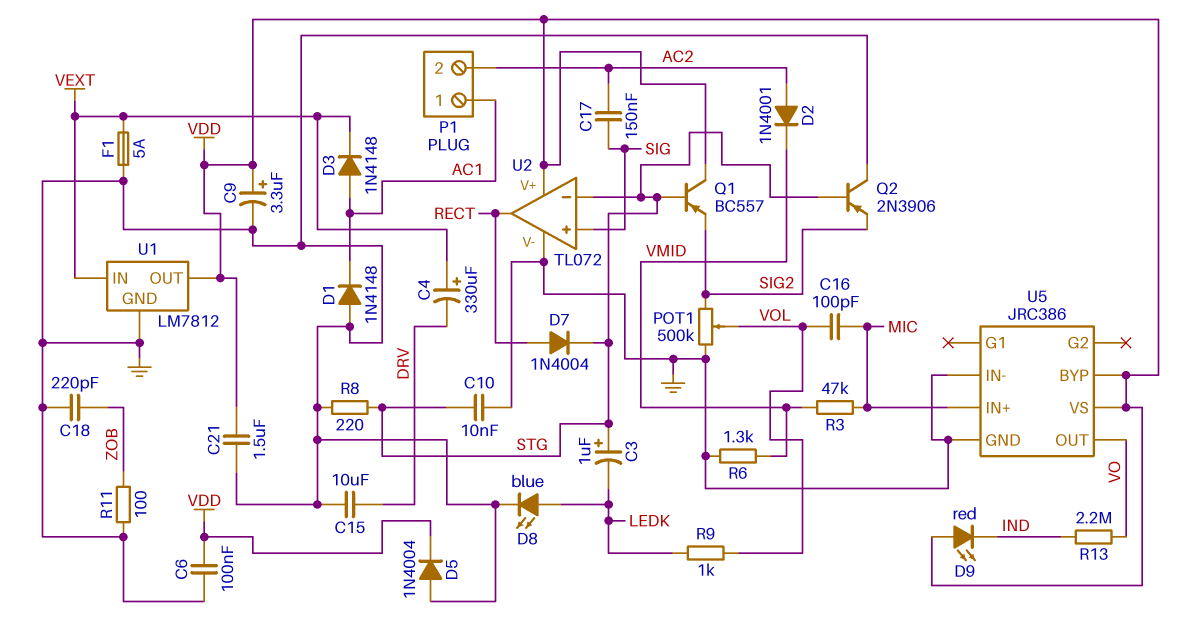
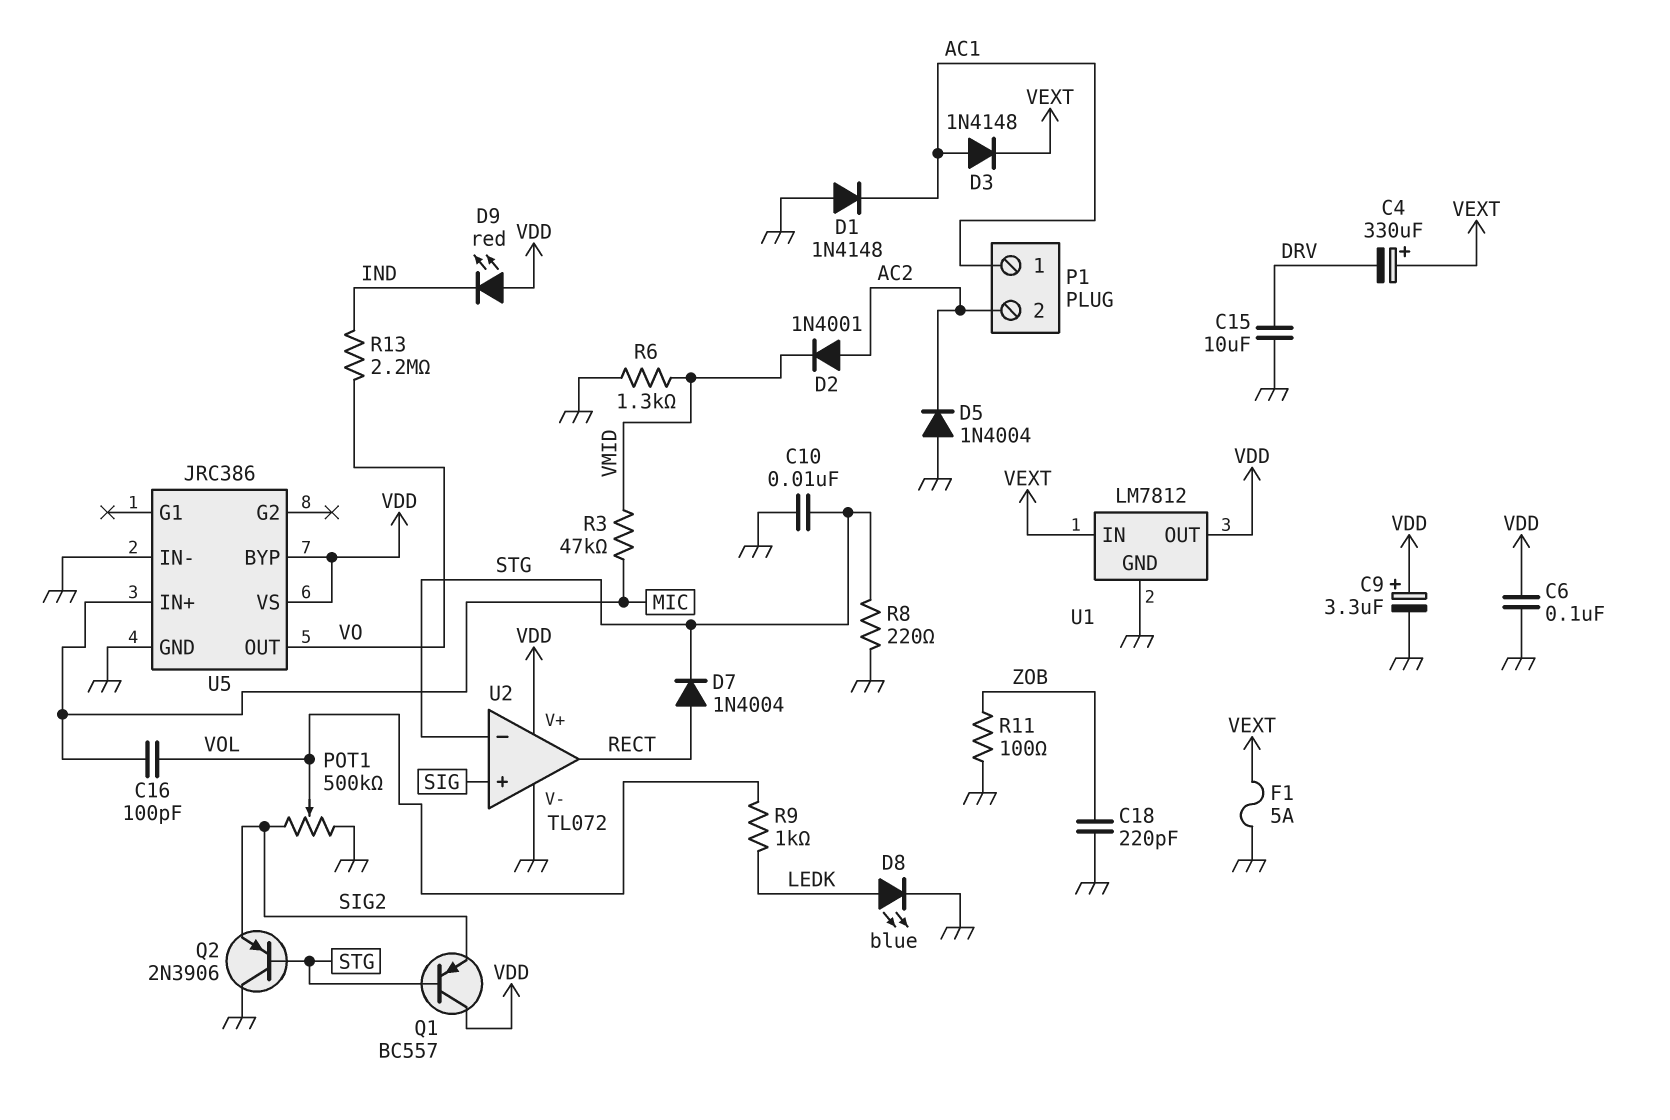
C3: 1uF (plus STG, minus LEDK) -> none
C17: 150nF (AC2, SIG) -> none
C21: 1.5uF (GND, VDD) -> none
D5: diode 1N4004 (A GND, K VDD) -> diode 1N4004 (A GND, K AC2)

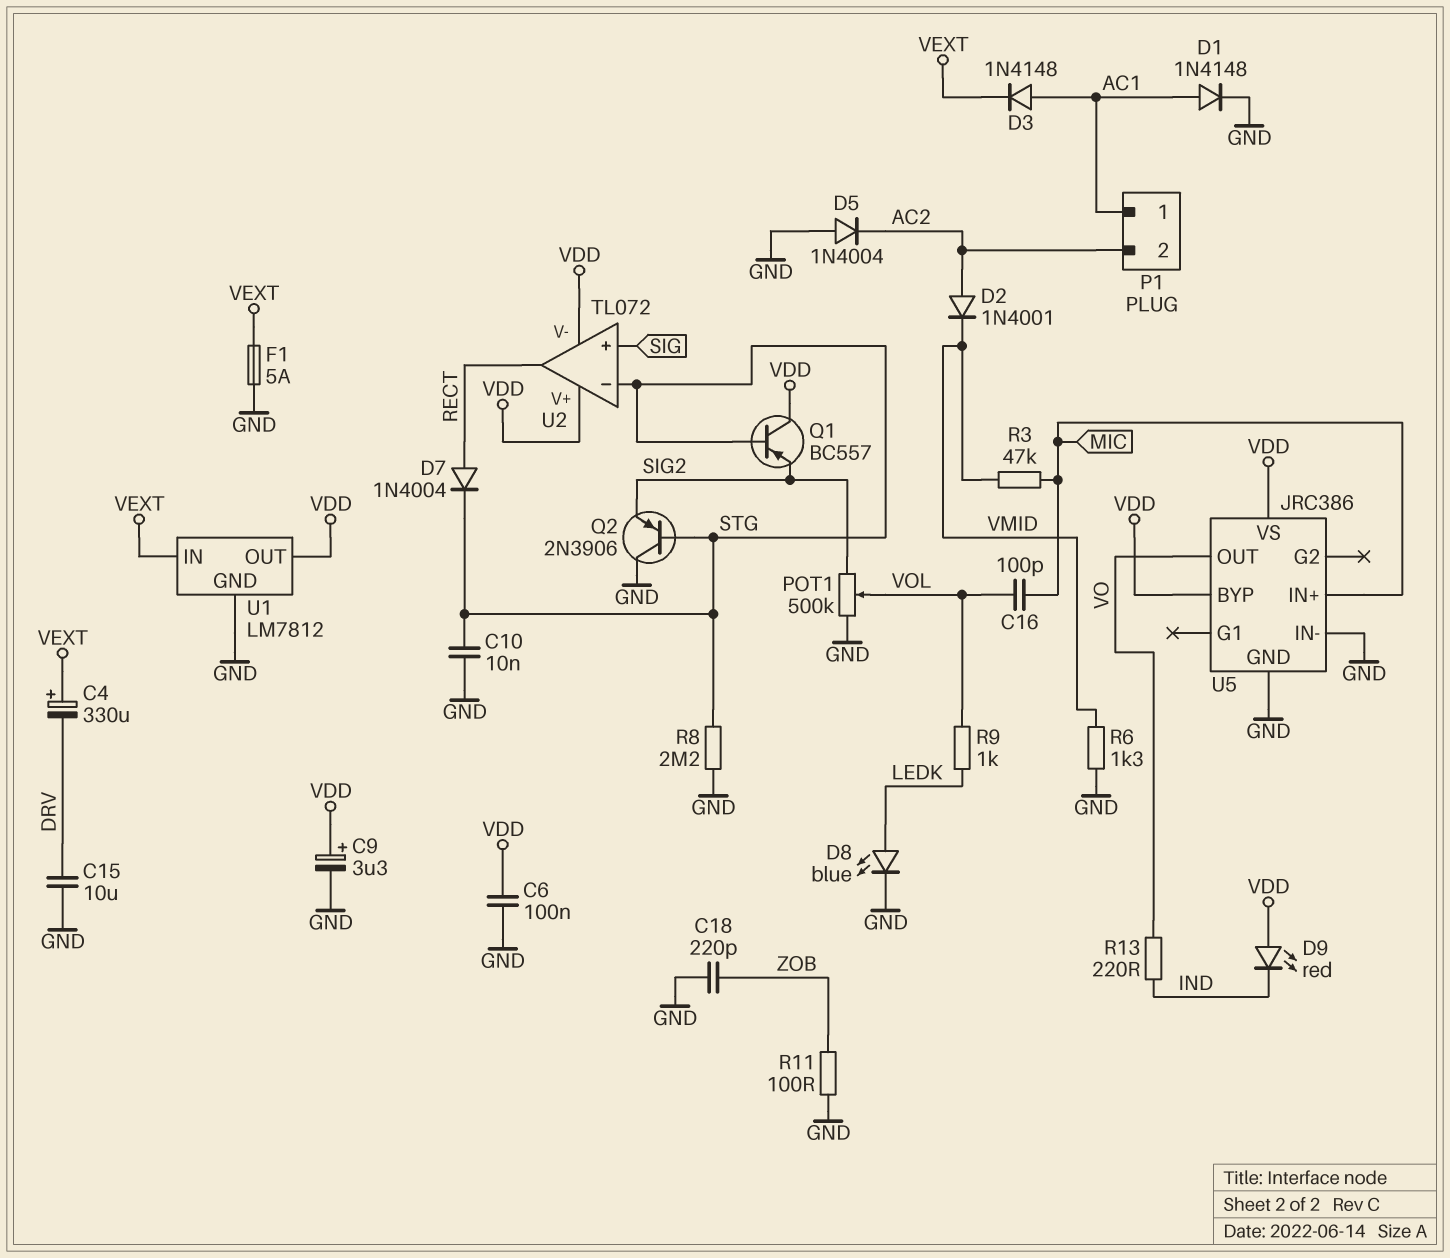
D1: diode 1N4148 (A GND, K AC1) -> diode 1N4148 (A AC1, K GND)
R8: 220 (GND, STG) -> 2.2M (GND, STG)
R13: 2.2M (IND, VO) -> 220 (IND, VO)
U2 pin V-: GND -> VDD

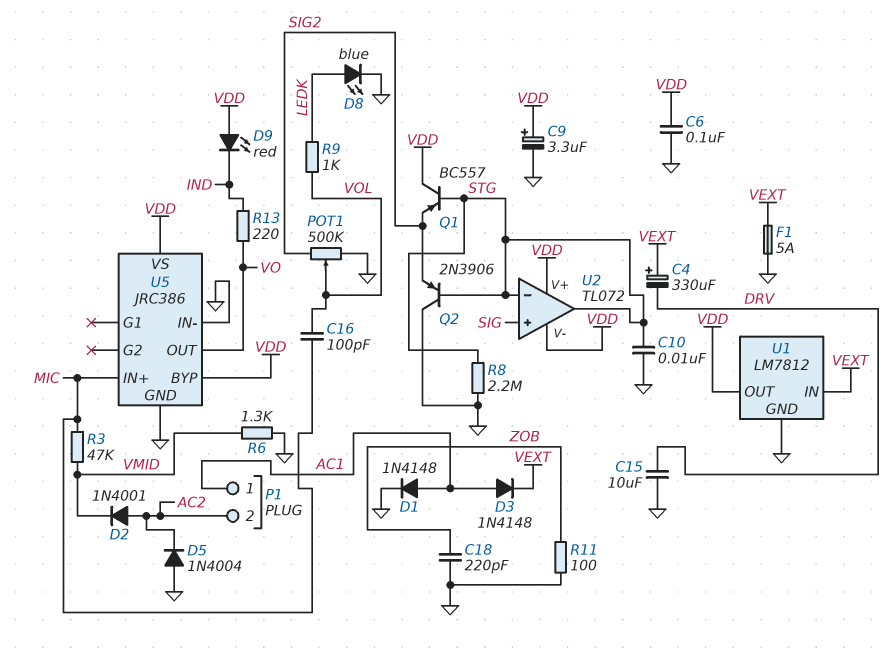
D7: diode 1N4004 (A RECT, K STG) -> none
U2 pin out: RECT -> STG

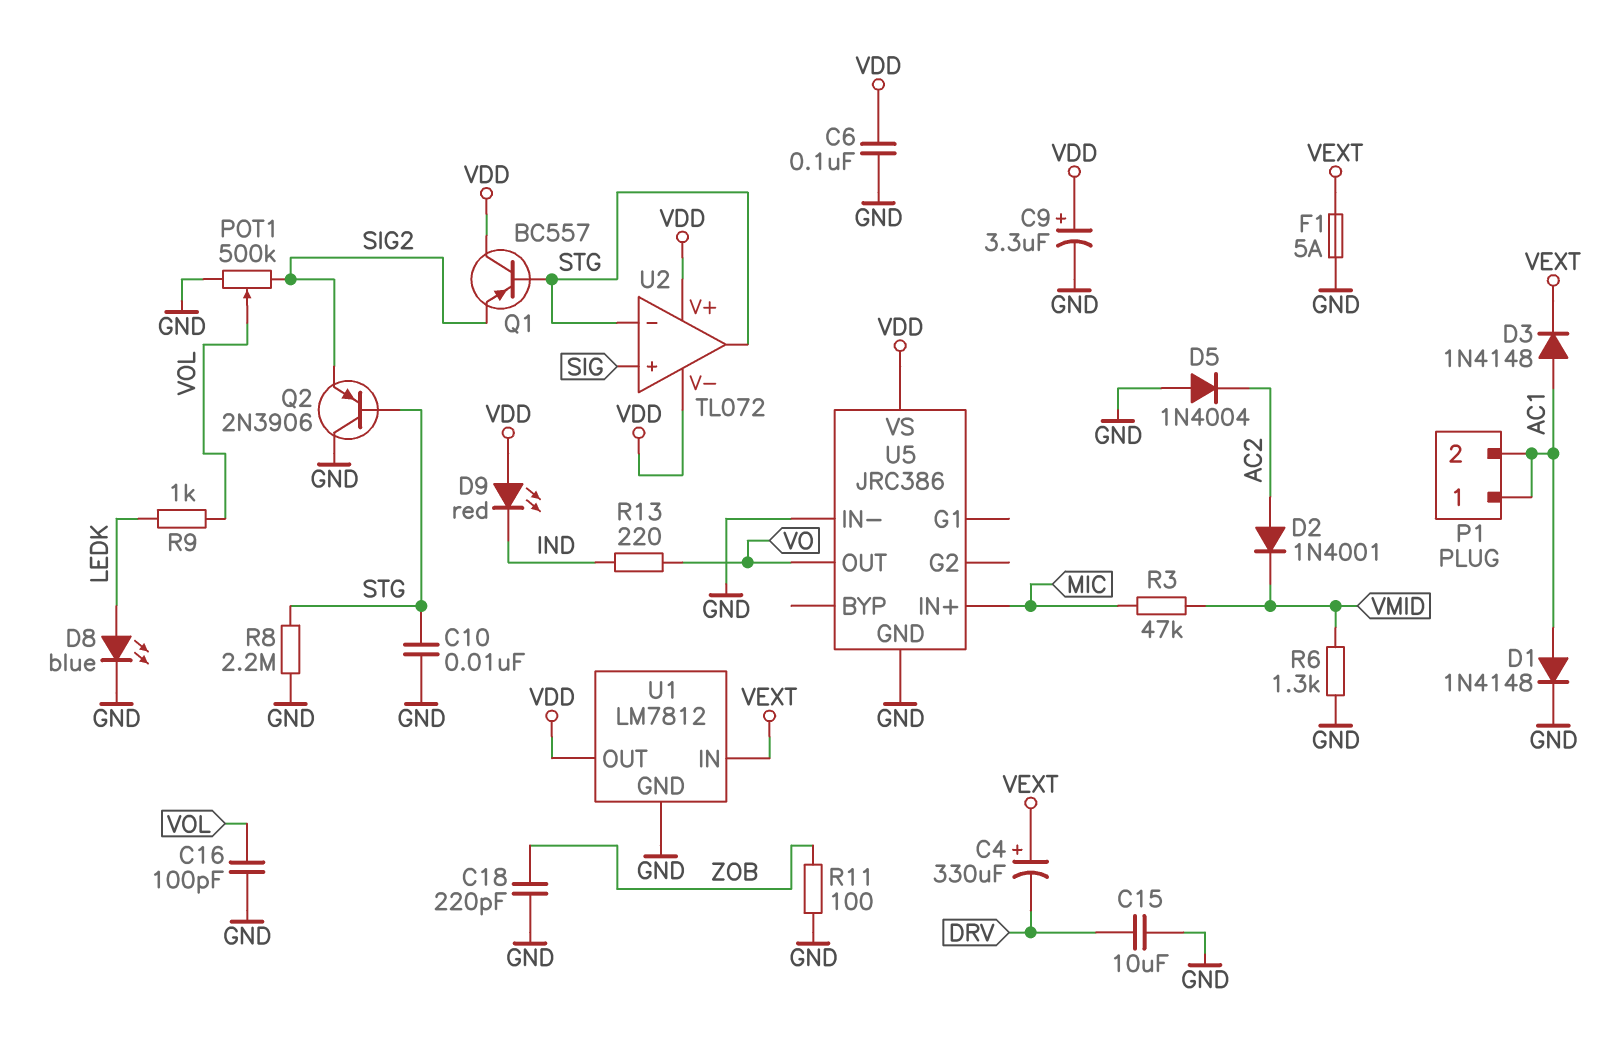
C16: 100pF (MIC, VOL) -> 100pF (GND, VOL)
P1 pin 2: AC2 -> AC1
U5 pin BYP: VDD -> none

